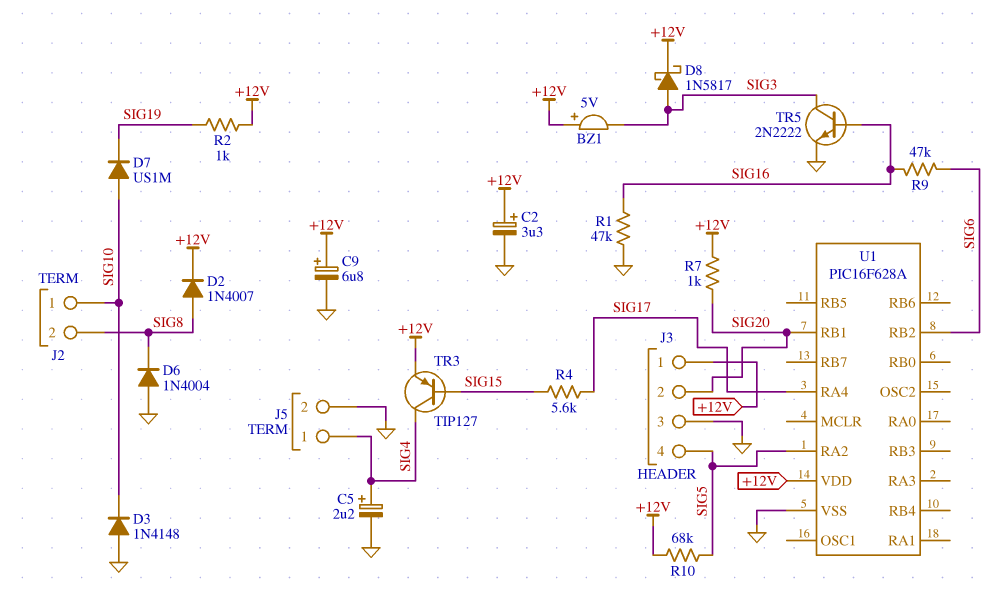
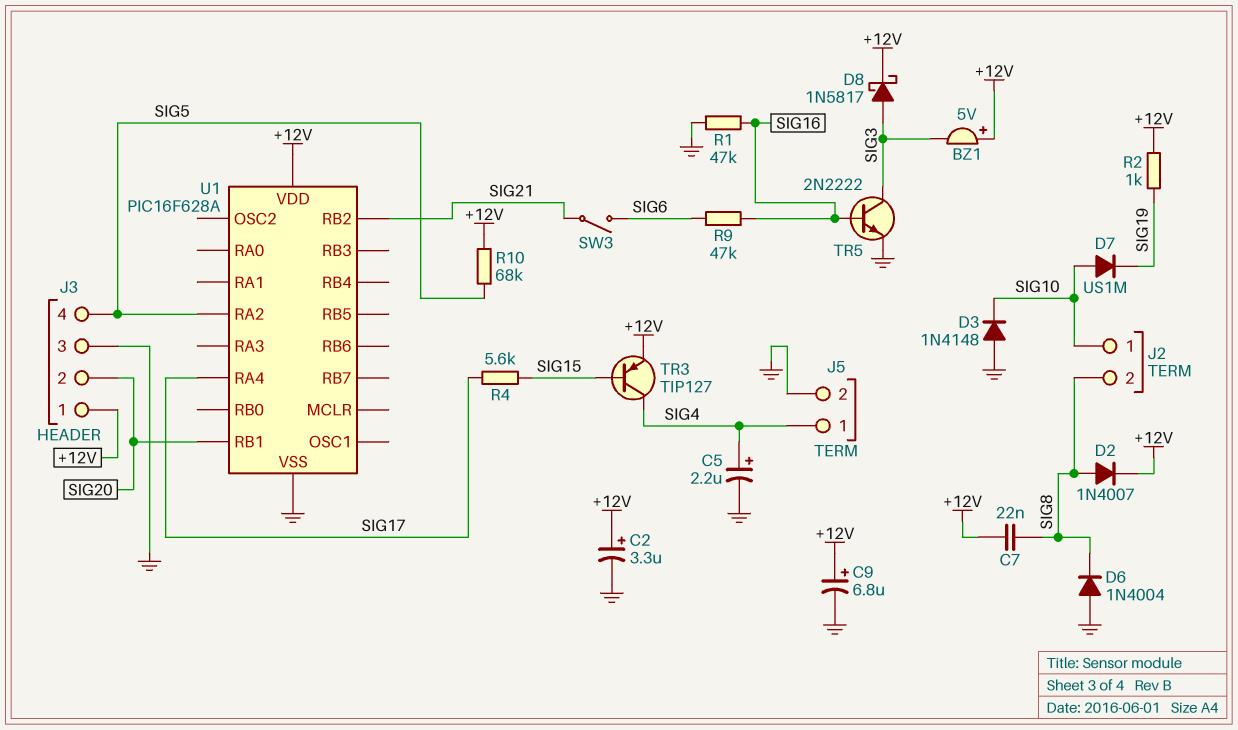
C7: none -> 22nF (+12V, SIG8)
R7: 1k (+12V, SIG20) -> none
SW3: none -> switch (SIG6, SIG21)
U1 pin RB2: SIG6 -> SIG21

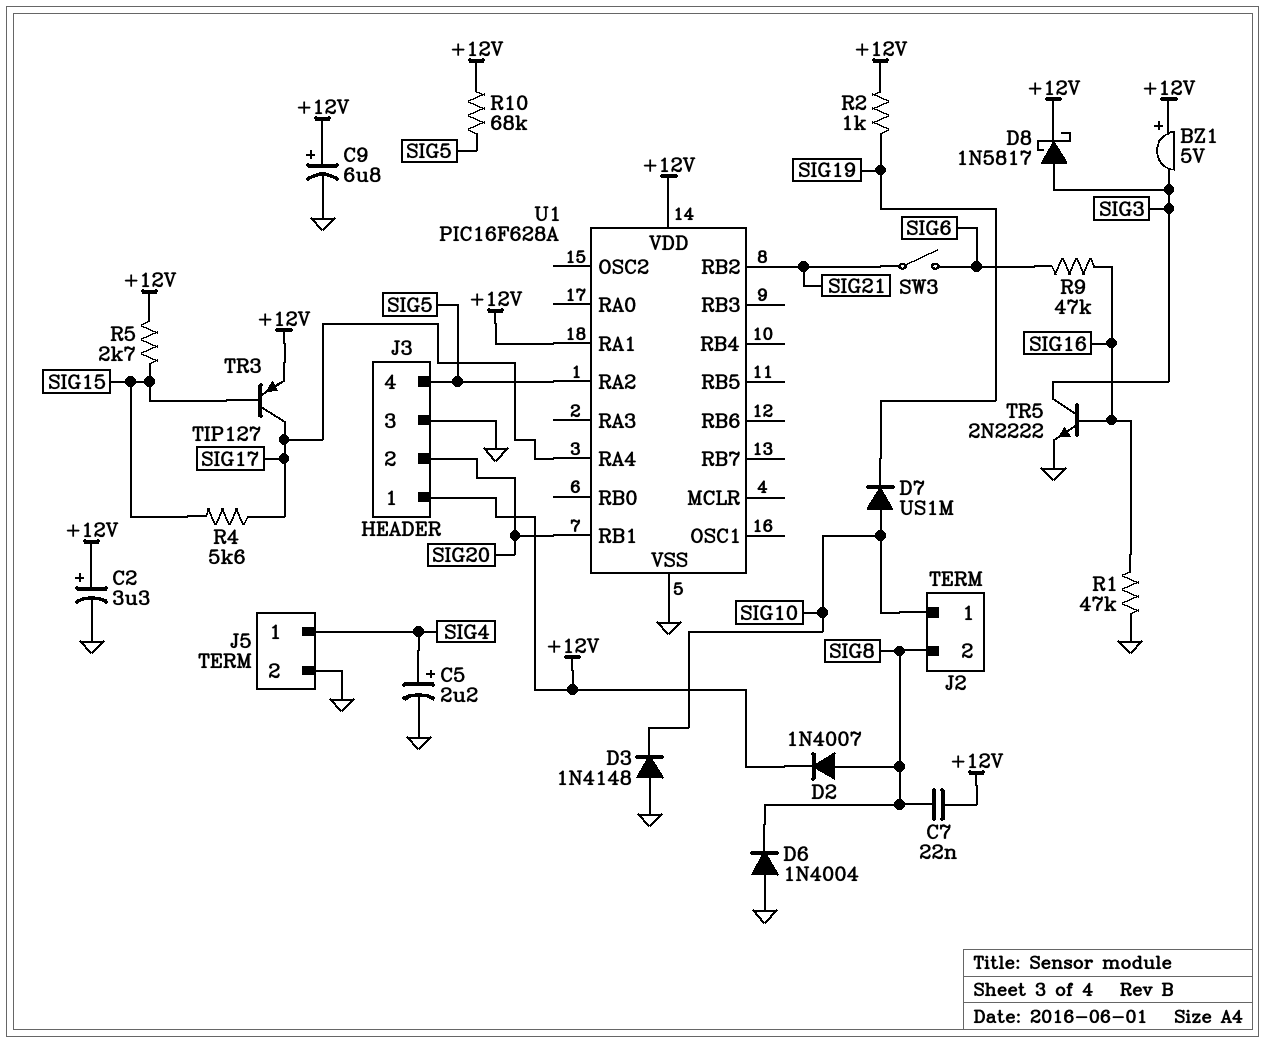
R5: none -> 2.7k (+12V, SIG15)
TR3: PNP TIP127 (B SIG15, C SIG4, E +12V) -> PNP TIP127 (B SIG15, C SIG17, E +12V)
U1 pin RA1: none -> +12V

